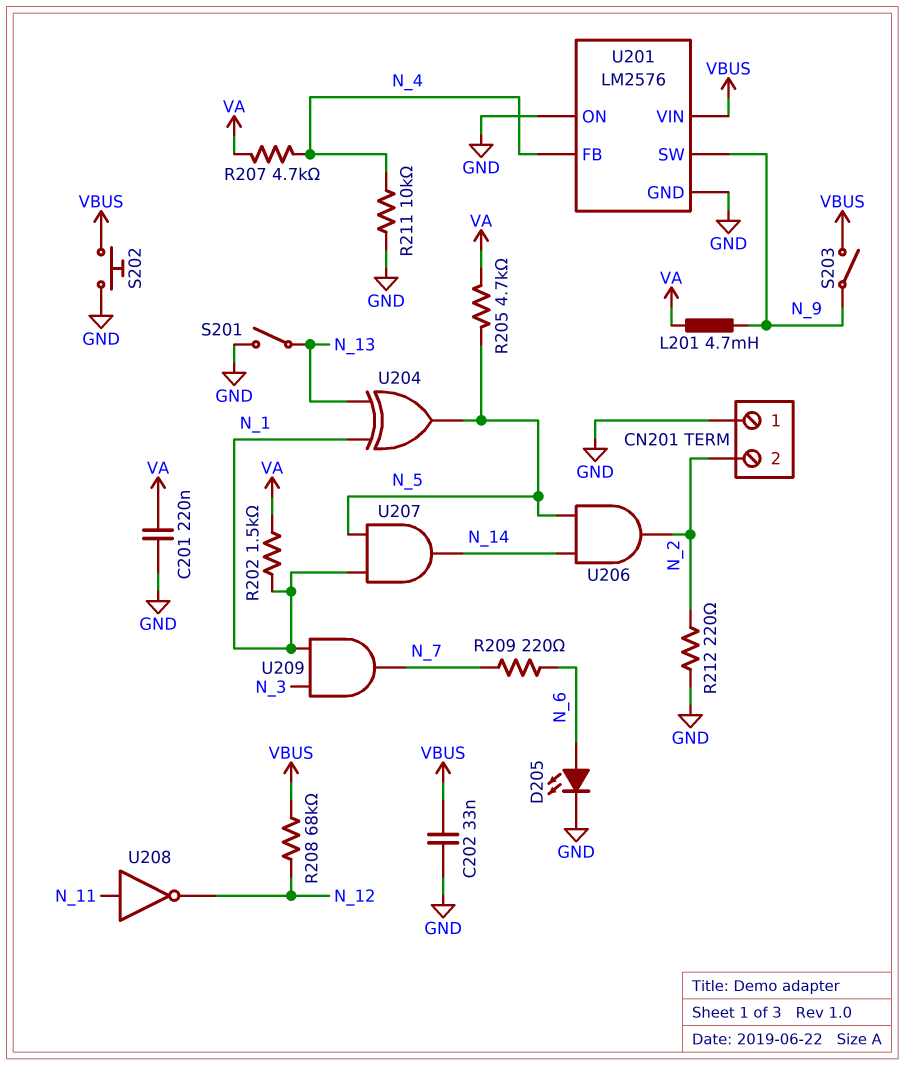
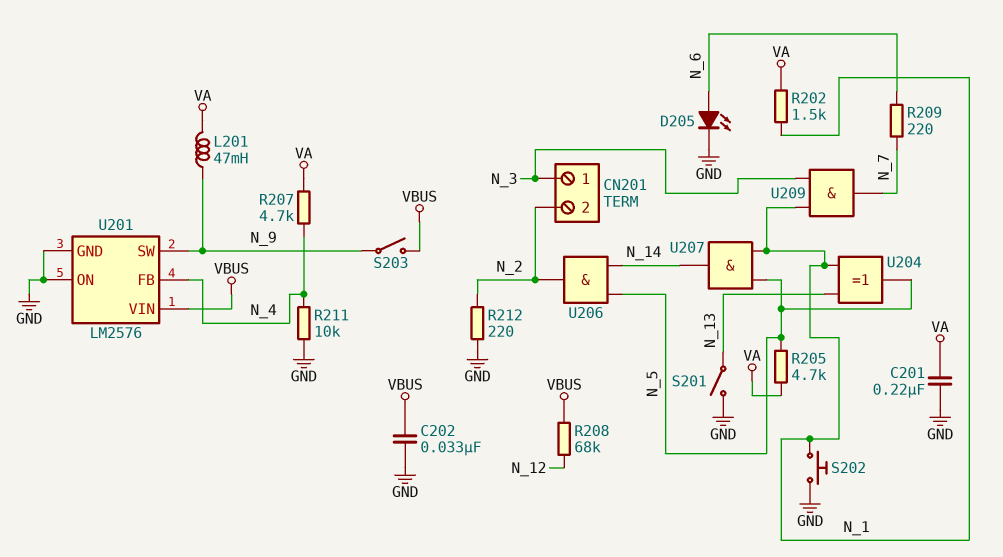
CN201 pin 1: GND -> N_3
L201: 4.7mH (N_9, VA) -> 47mH (N_9, VA)
S202: button (GND, VBUS) -> button (GND, N_1)
U208: NOT (in N_11, out N_12) -> none

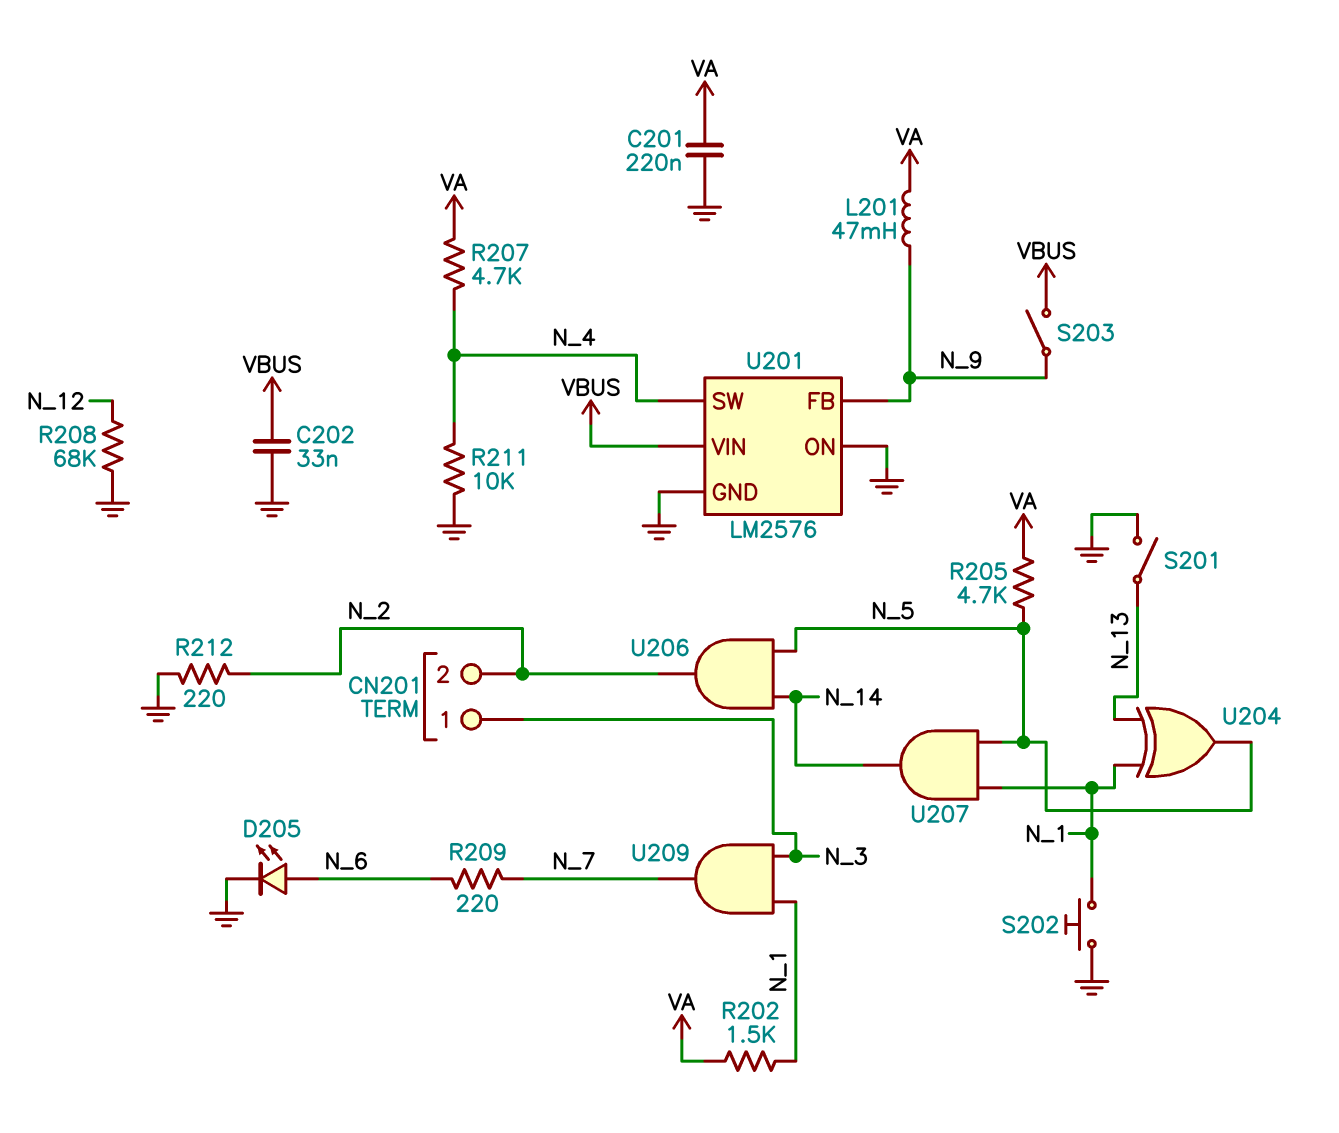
R208: 68k (N_12, VBUS) -> 68k (GND, N_12)
U201 pin FB: N_4 -> N_9
U201 pin SW: N_9 -> N_4

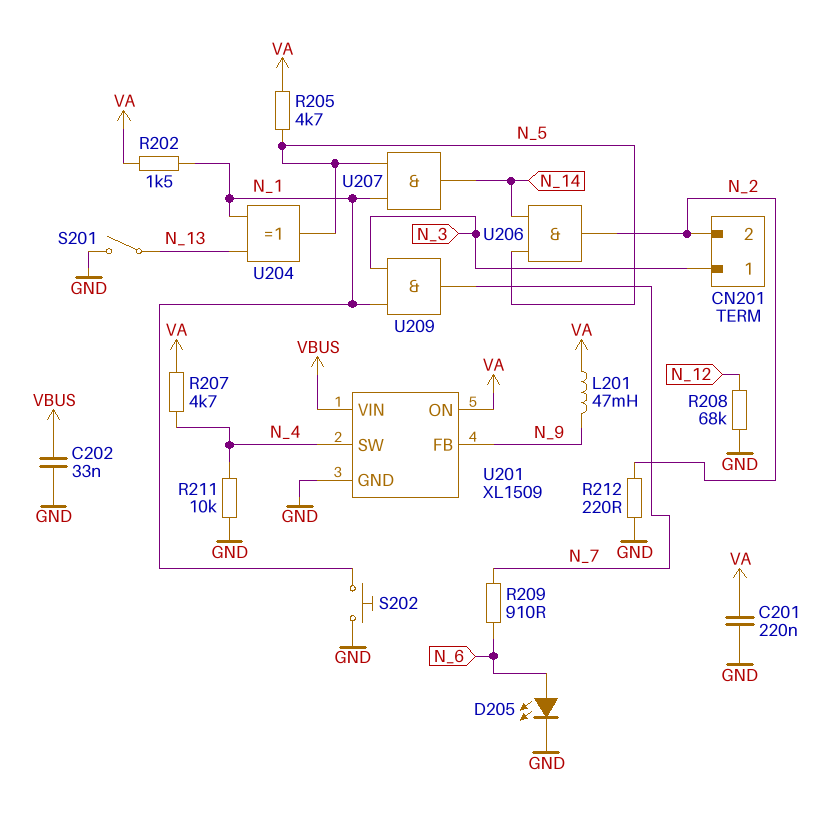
R209: 220 (N_6, N_7) -> 910 (N_6, N_7)
S203: switch (N_9, VBUS) -> none
U201: LM2576 -> XL1509
U201 pin ON: GND -> VA

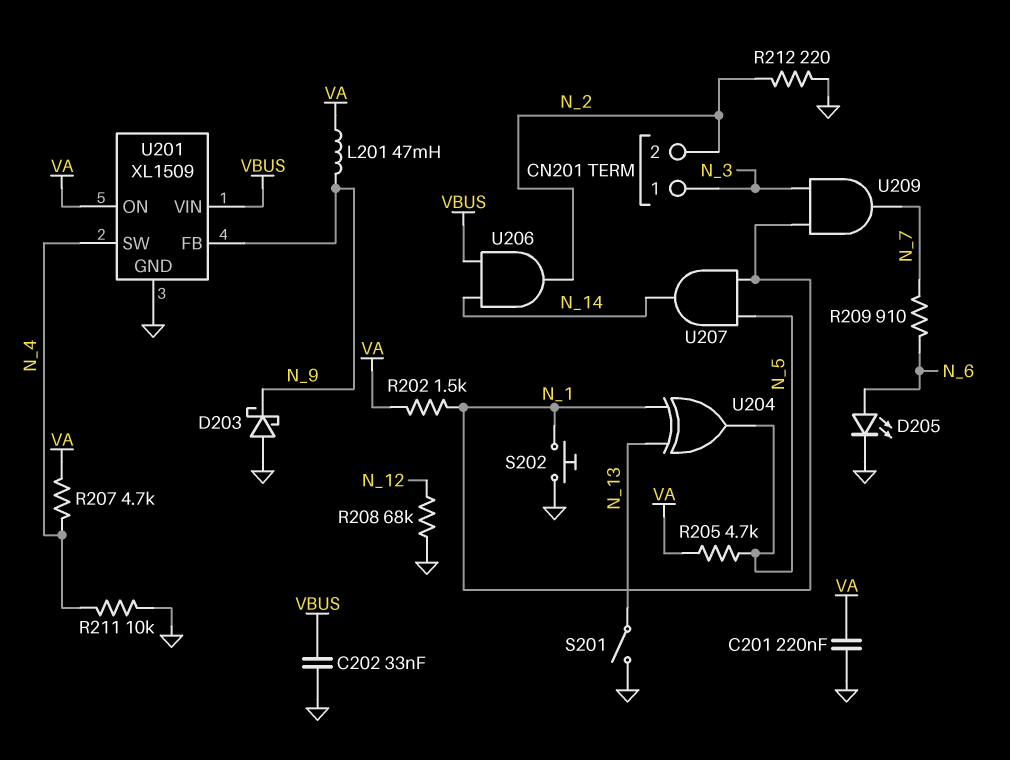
D203: none -> schottky (A GND, K N_9)
U206: AND (in N_5, in N_14, out N_2) -> AND (in N_14, in VBUS, out N_2)

